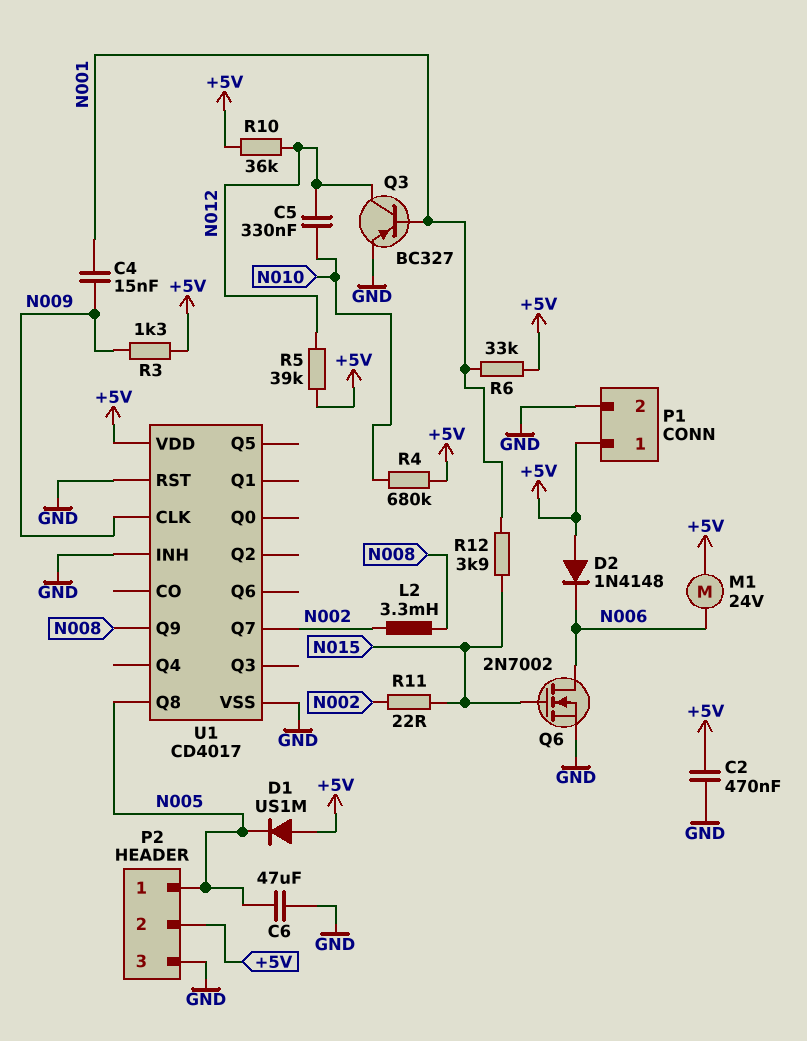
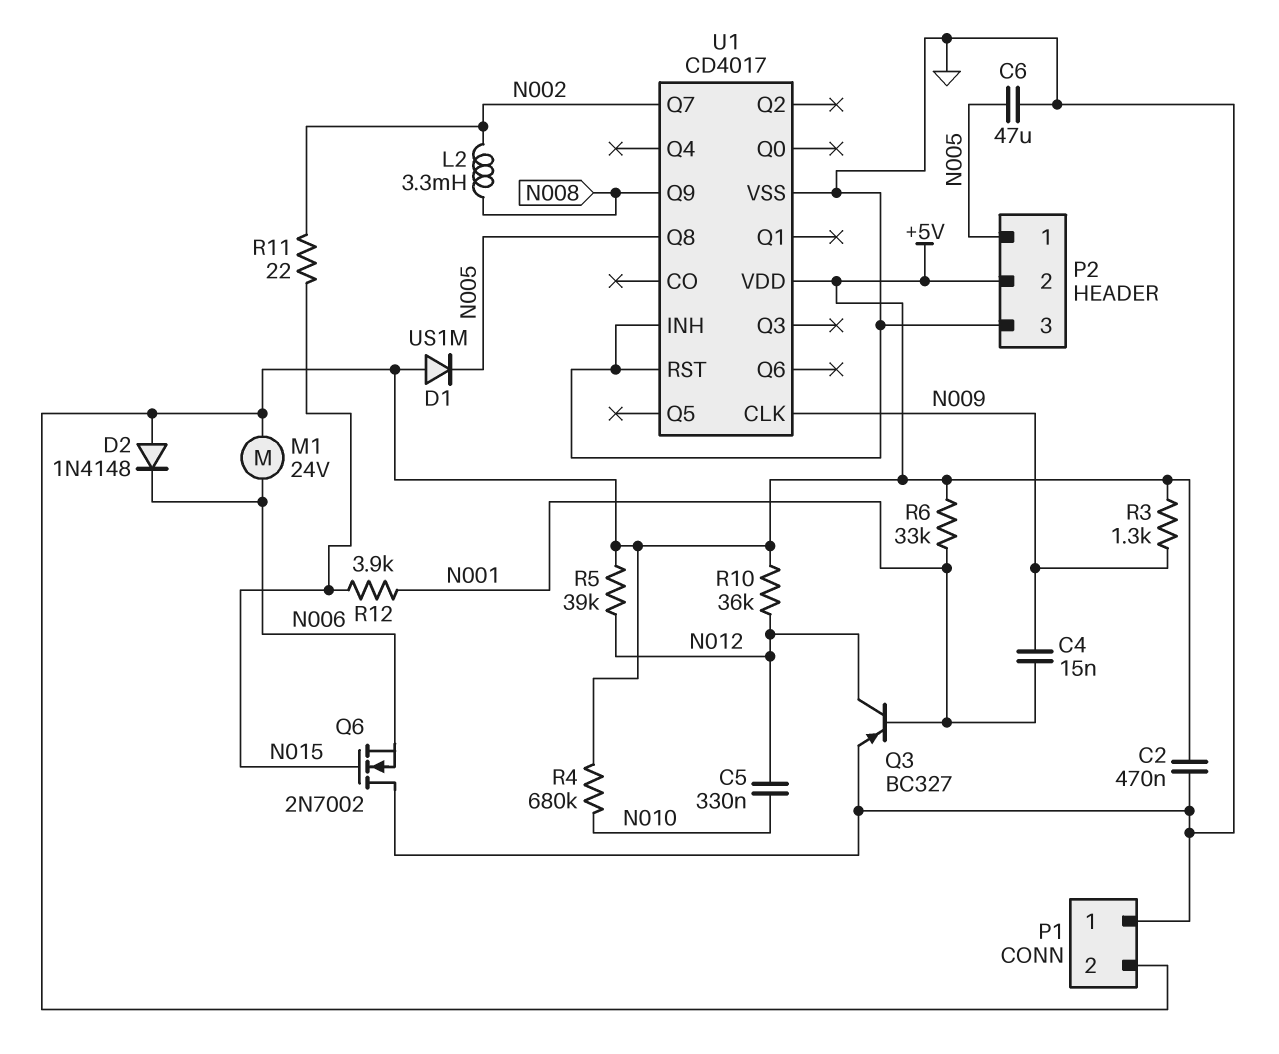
P1 pin 1: +5V -> GND
P1 pin 2: GND -> +5V
Q6: NMOS 2N7002 (G N015, D N006, S GND) -> NMOS 2N7002 (G N015, D GND, S N006)

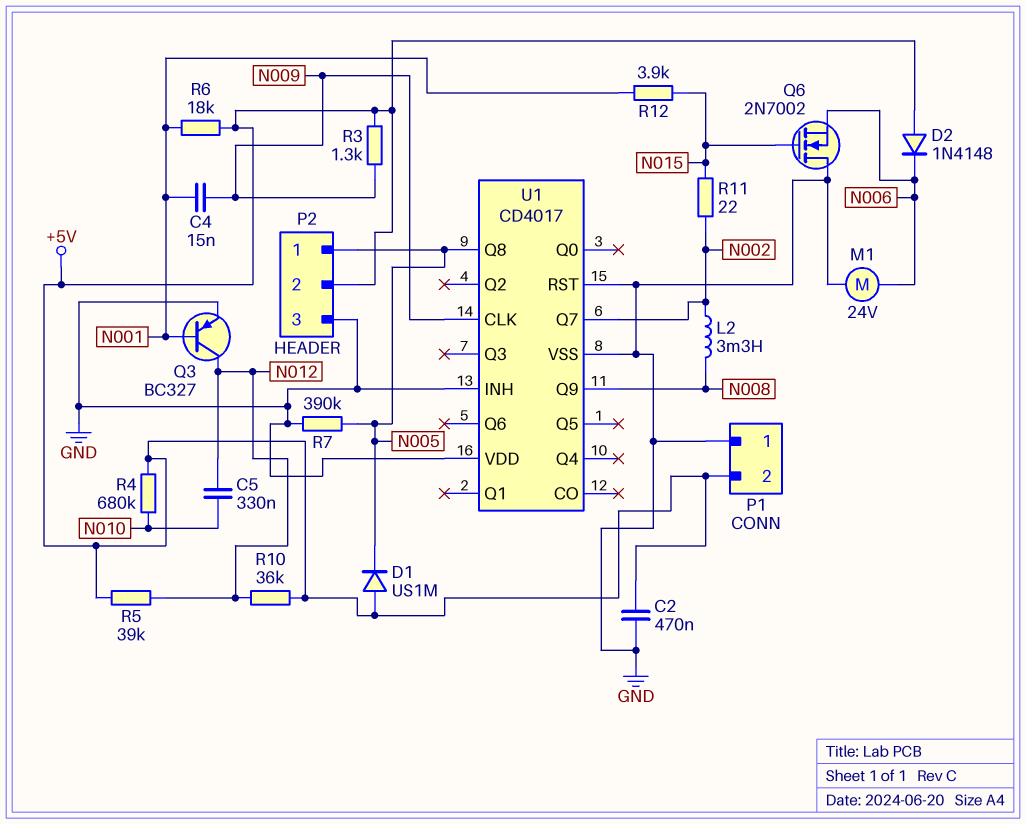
C6: 47uF (GND, N005) -> none
M1: motor 24V (+5V, N006) -> motor 24V (GND, N006)
R6: 33k (+5V, N001) -> 18k (+5V, N001)
R7: none -> 390k (GND, N005)
U1 pin VDD: +5V -> GND

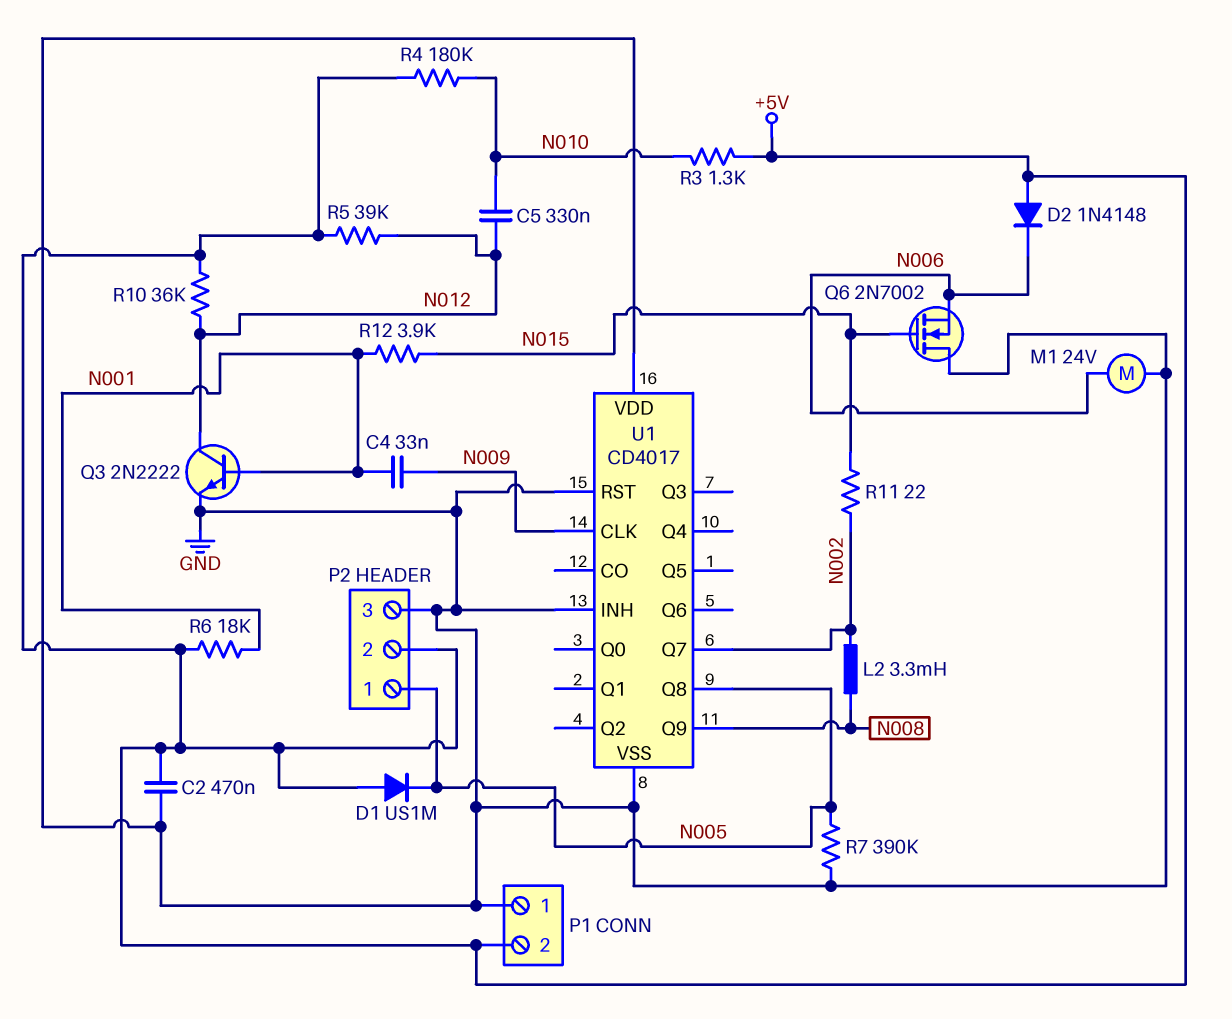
C4: 15nF (N001, N009) -> 33nF (N001, N009)
Q3: PNP BC327 (B N001, C N012, E GND) -> NPN 2N2222 (B N001, C N012, E GND)
R3: 1.3k (+5V, N009) -> 1.3k (+5V, N010)
R4: 680k (+5V, N010) -> 180k (+5V, N010)

